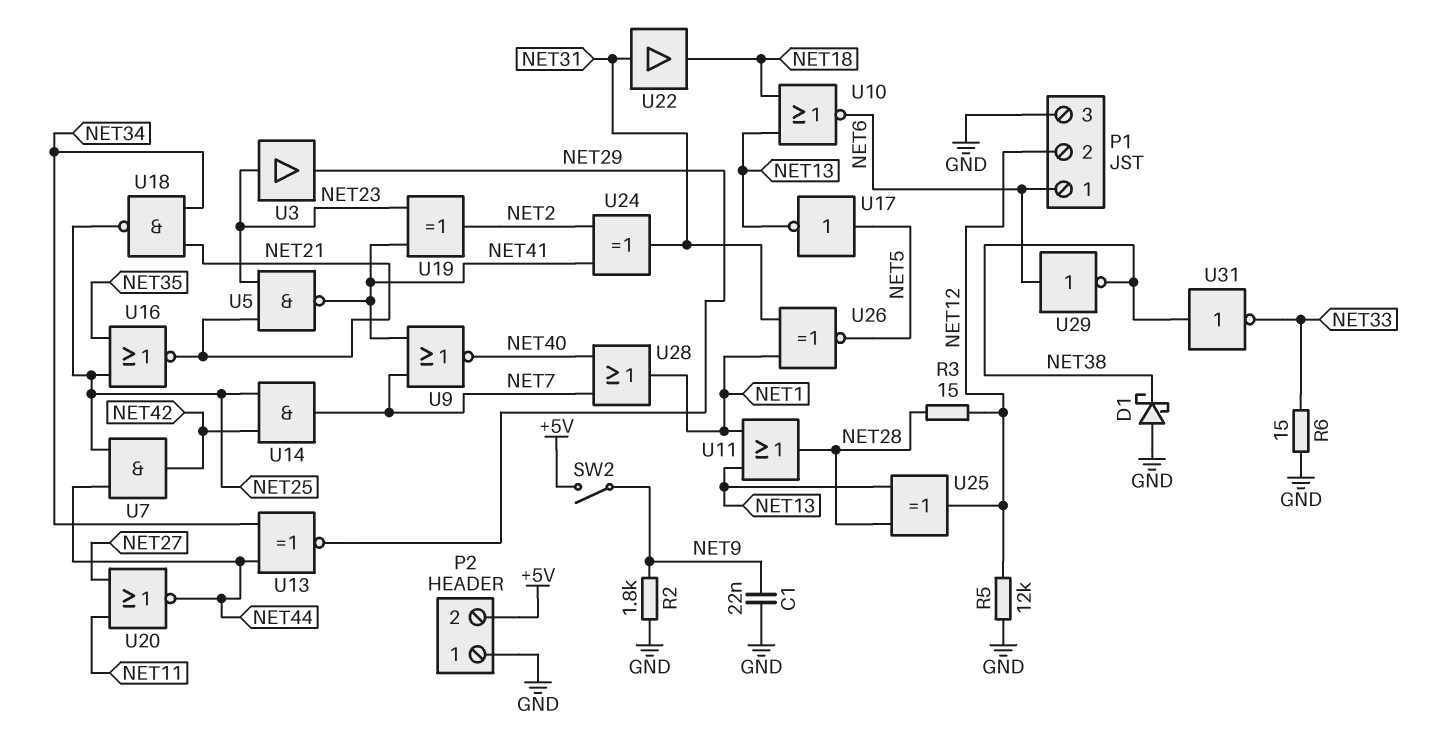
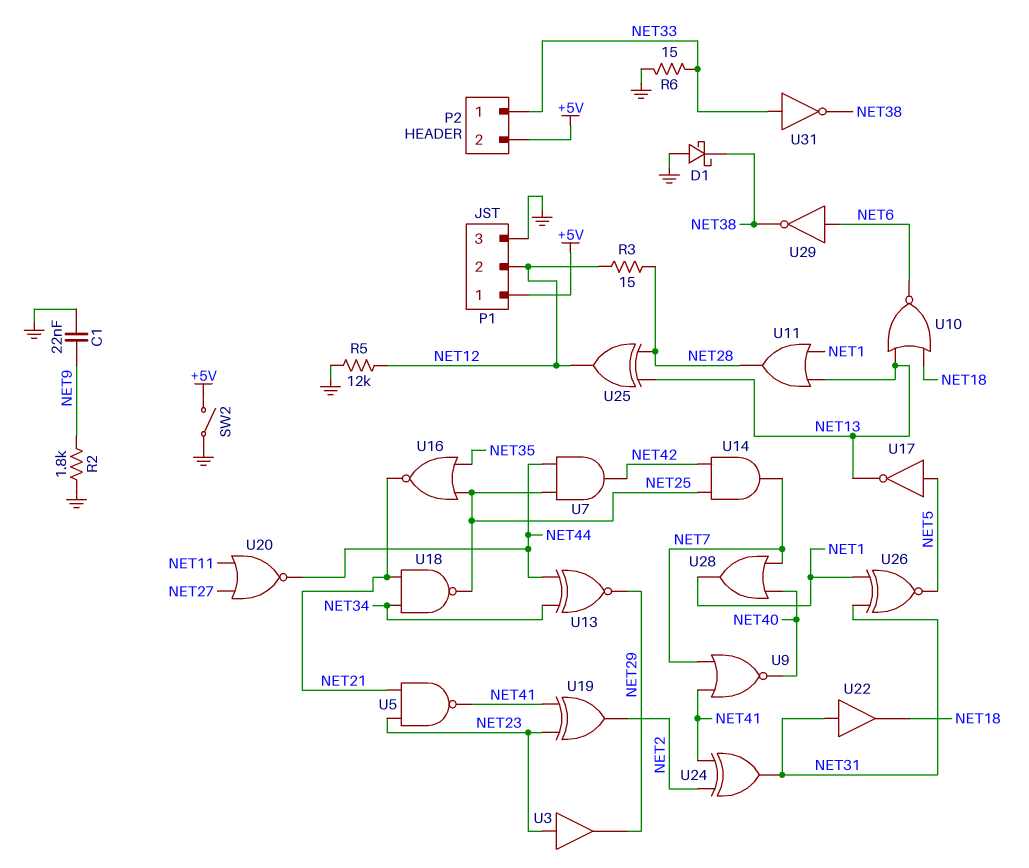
P1 pin 1: NET6 -> +5V
P2 pin 1: GND -> NET33
SW2: switch (+5V, NET9) -> switch (+5V, GND)
U31: NOT (in NET38, out NET33) -> NOT (in NET33, out NET38)

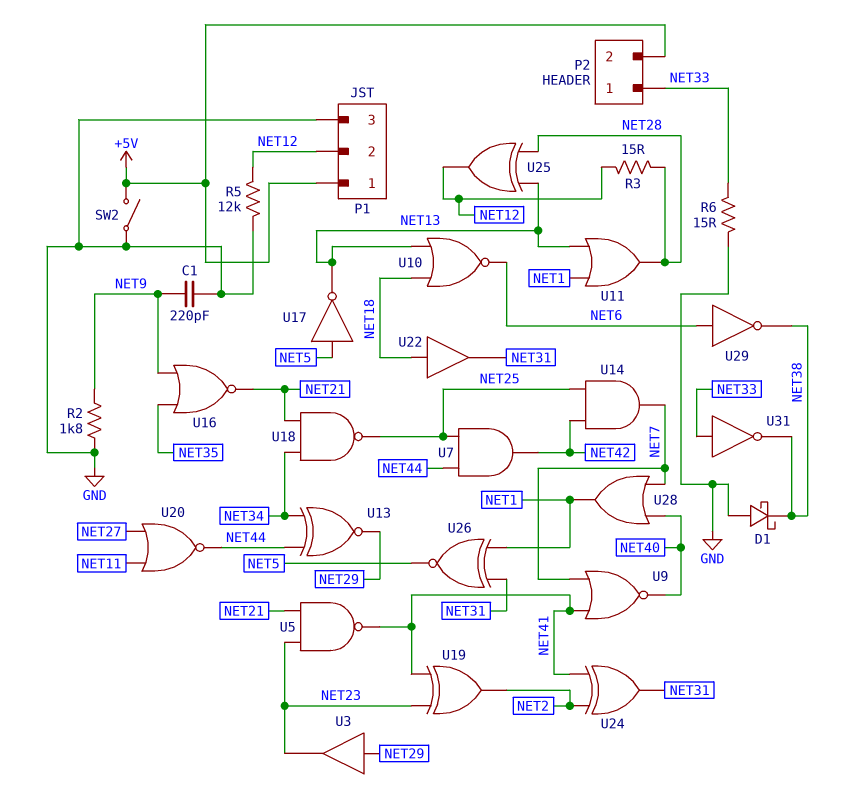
C1: 22nF (GND, NET9) -> 220pF (GND, NET9)
U3: buffer (in NET23, out NET29) -> buffer (in NET29, out NET23)
U16: NOR (in NET25, in NET35, out NET21) -> NOR (in NET9, in NET35, out NET21)
U22: buffer (in NET31, out NET18) -> buffer (in NET18, out NET31)

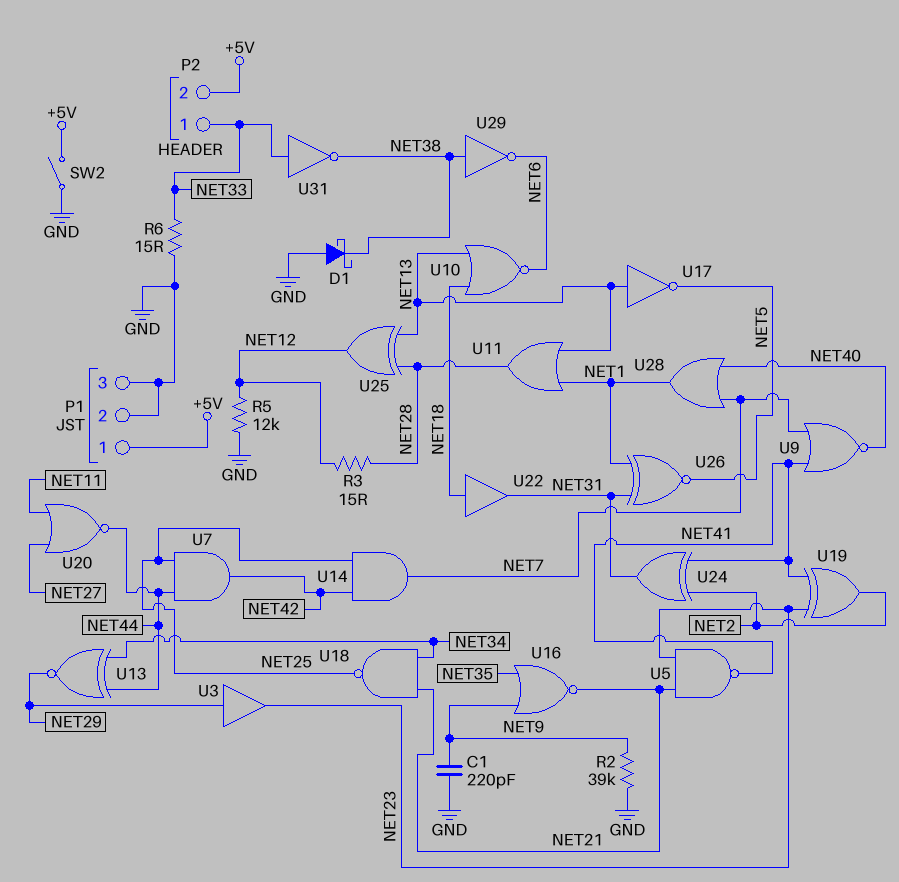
P1 pin 2: NET12 -> GND
R2: 1.8k (GND, NET9) -> 39k (GND, NET9)
U17: NOT (in NET5, out NET13) -> NOT (in NET13, out NET5)
U29: NOT (in NET6, out NET38) -> NOT (in NET38, out NET6)

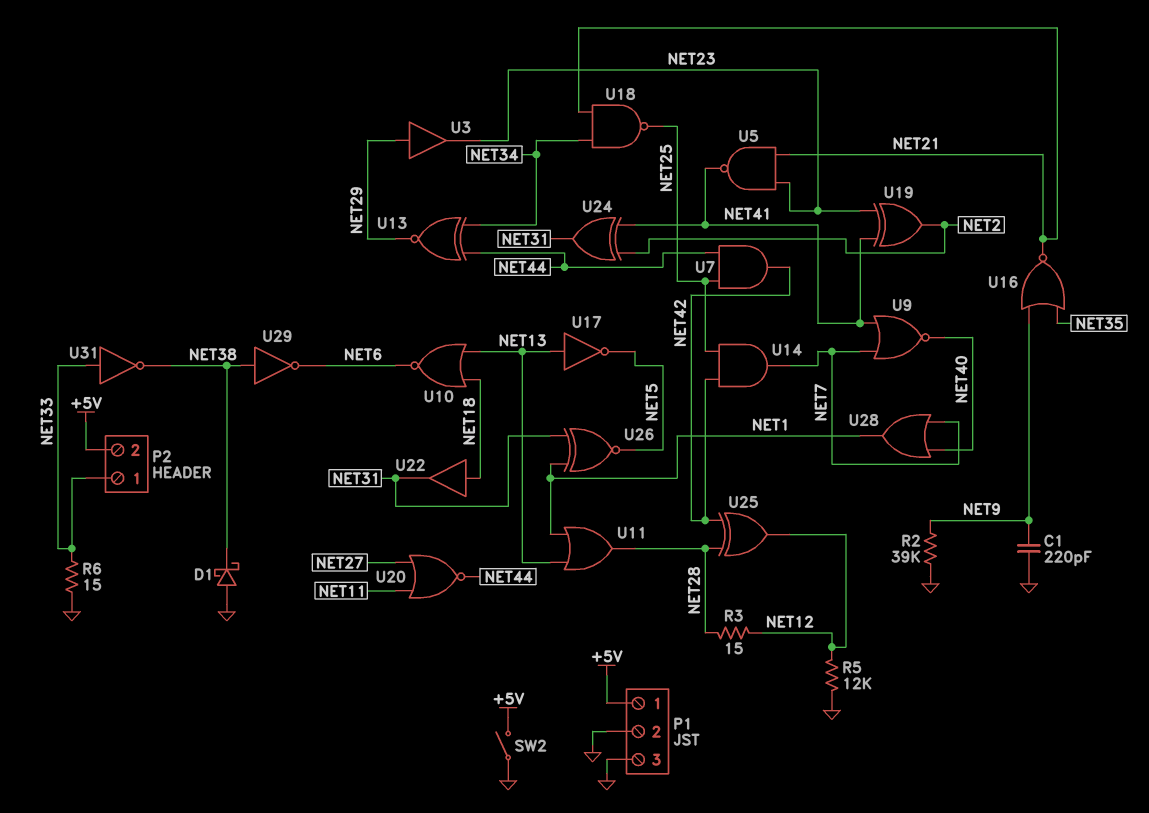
U25: XOR (in NET13, in NET28, out NET12) -> XOR (in NET28, in NET42, out NET12)

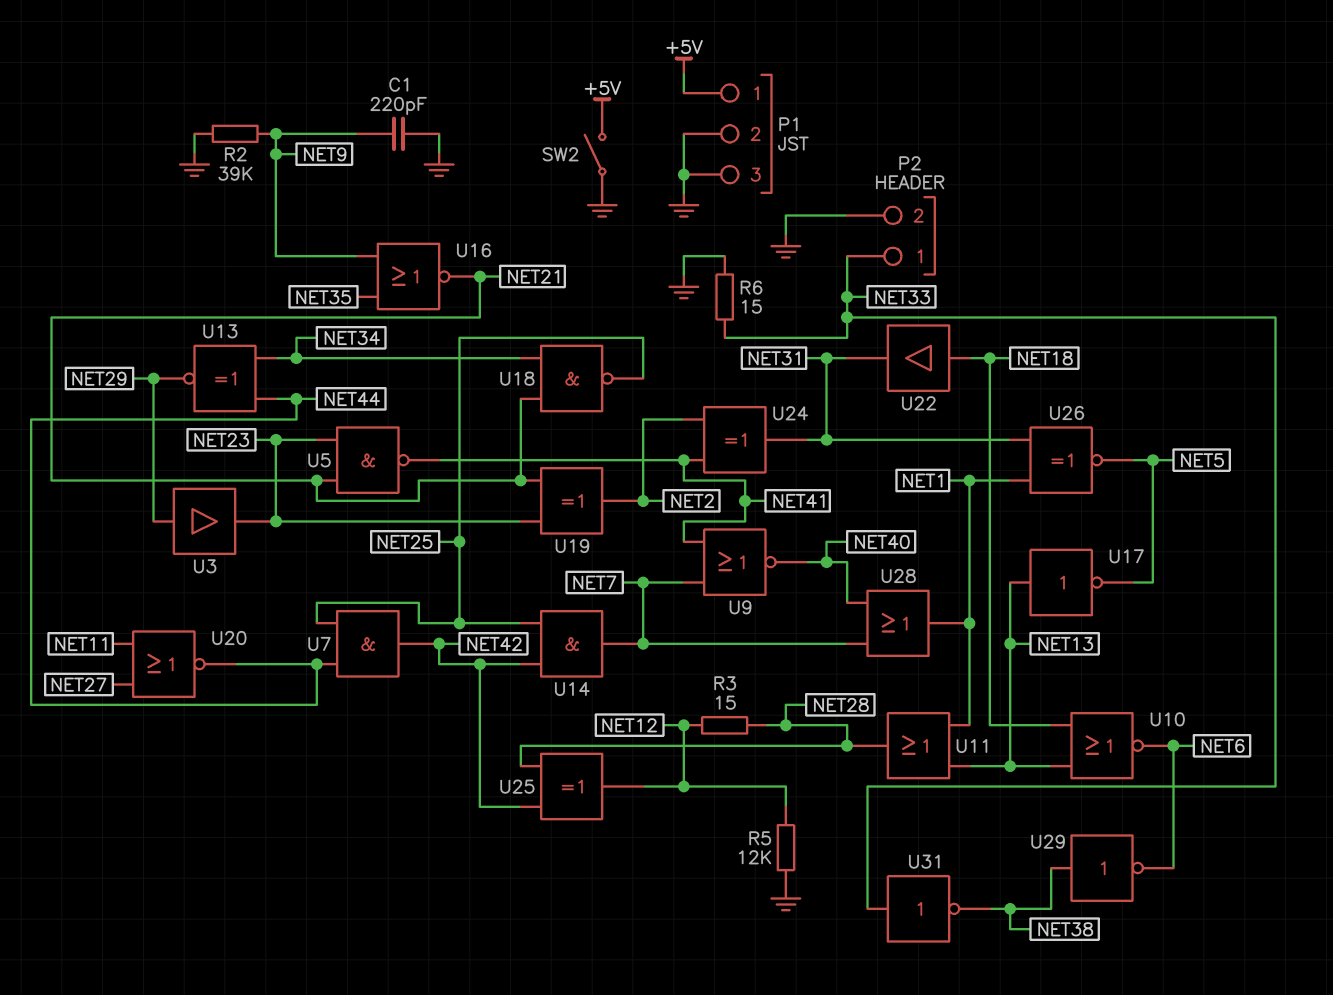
D1: schottky (A GND, K NET38) -> none
P2 pin 2: +5V -> GND
U19: XOR (in NET23, in NET41, out NET2) -> XOR (in NET21, in NET23, out NET2)

